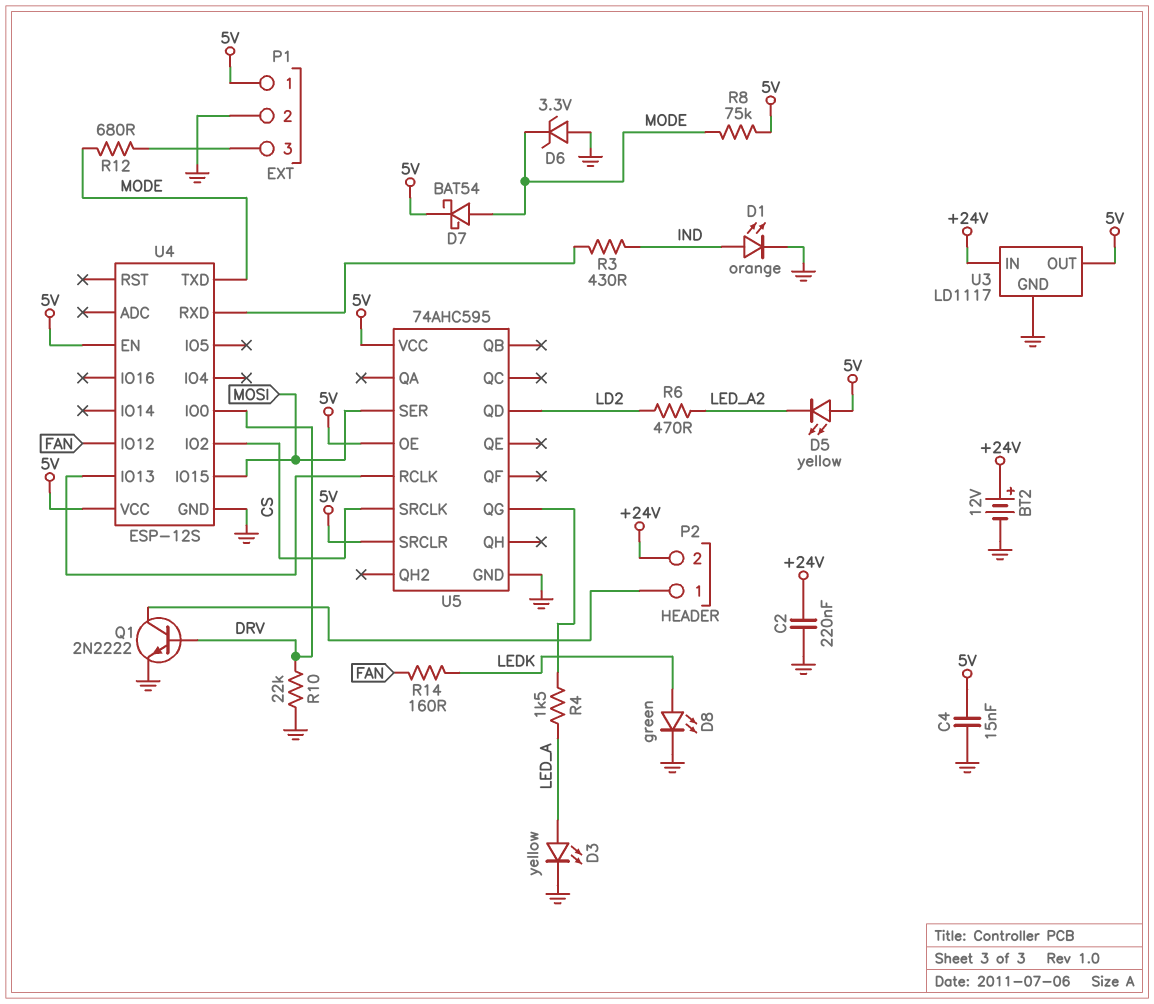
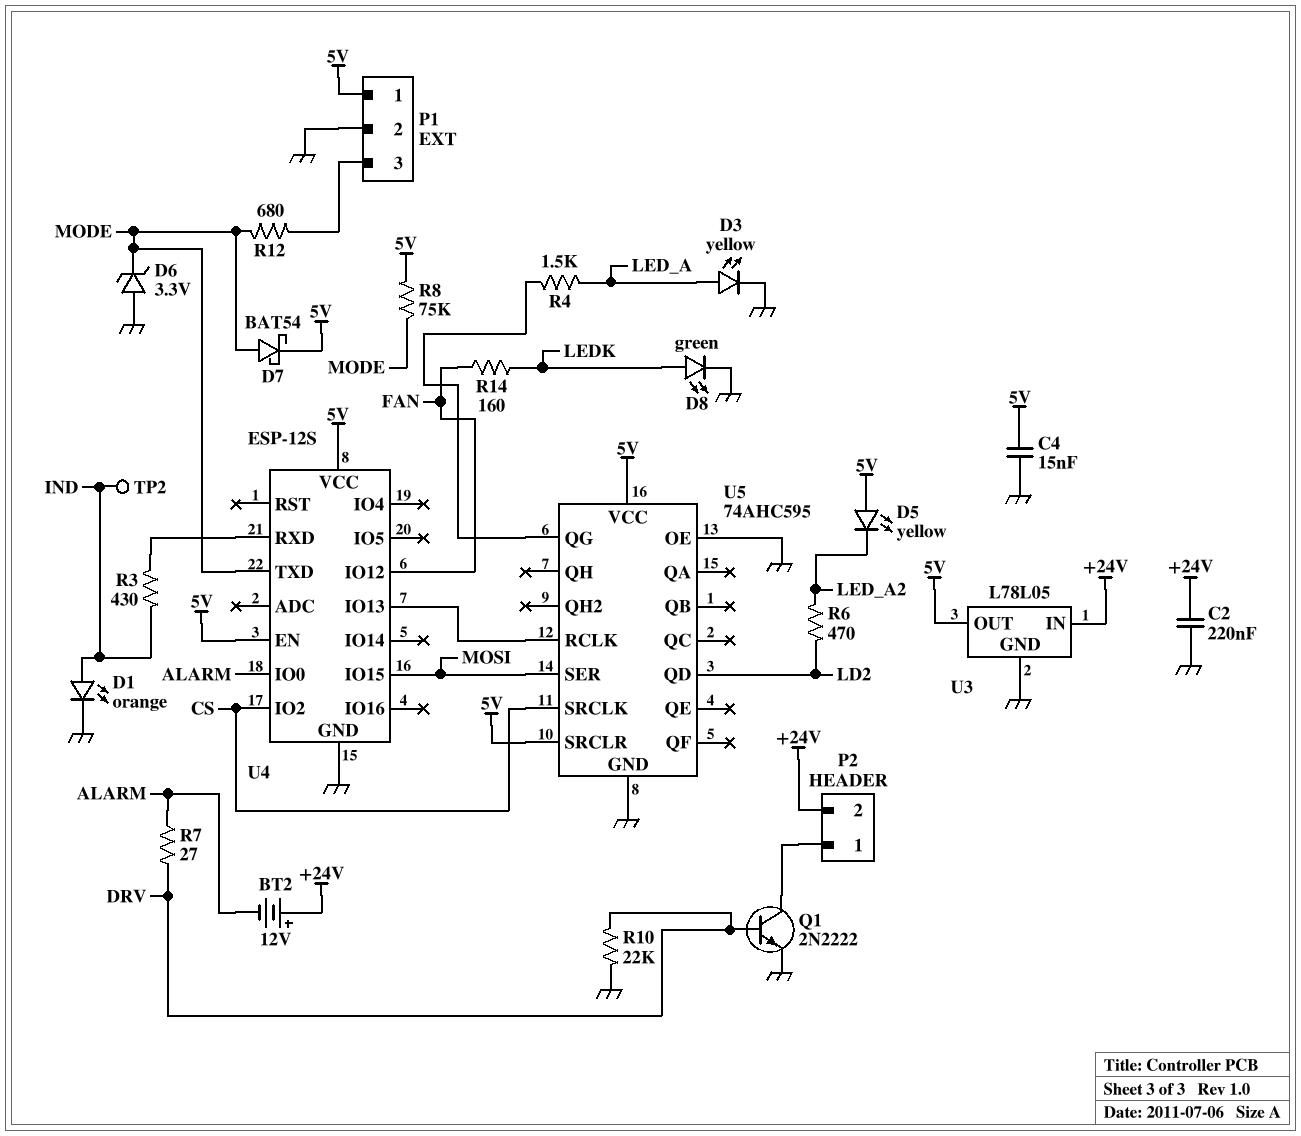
BT2: 12V (plus +24V, minus GND) -> 12V (plus +24V, minus ALARM)
R7: none -> 27 (ALARM, DRV)
TP2: none -> test point (IND)
U3: LD1117 -> L78L05
U4 pin IO0: DRV -> ALARM
U5 pin OE: 5V -> GND

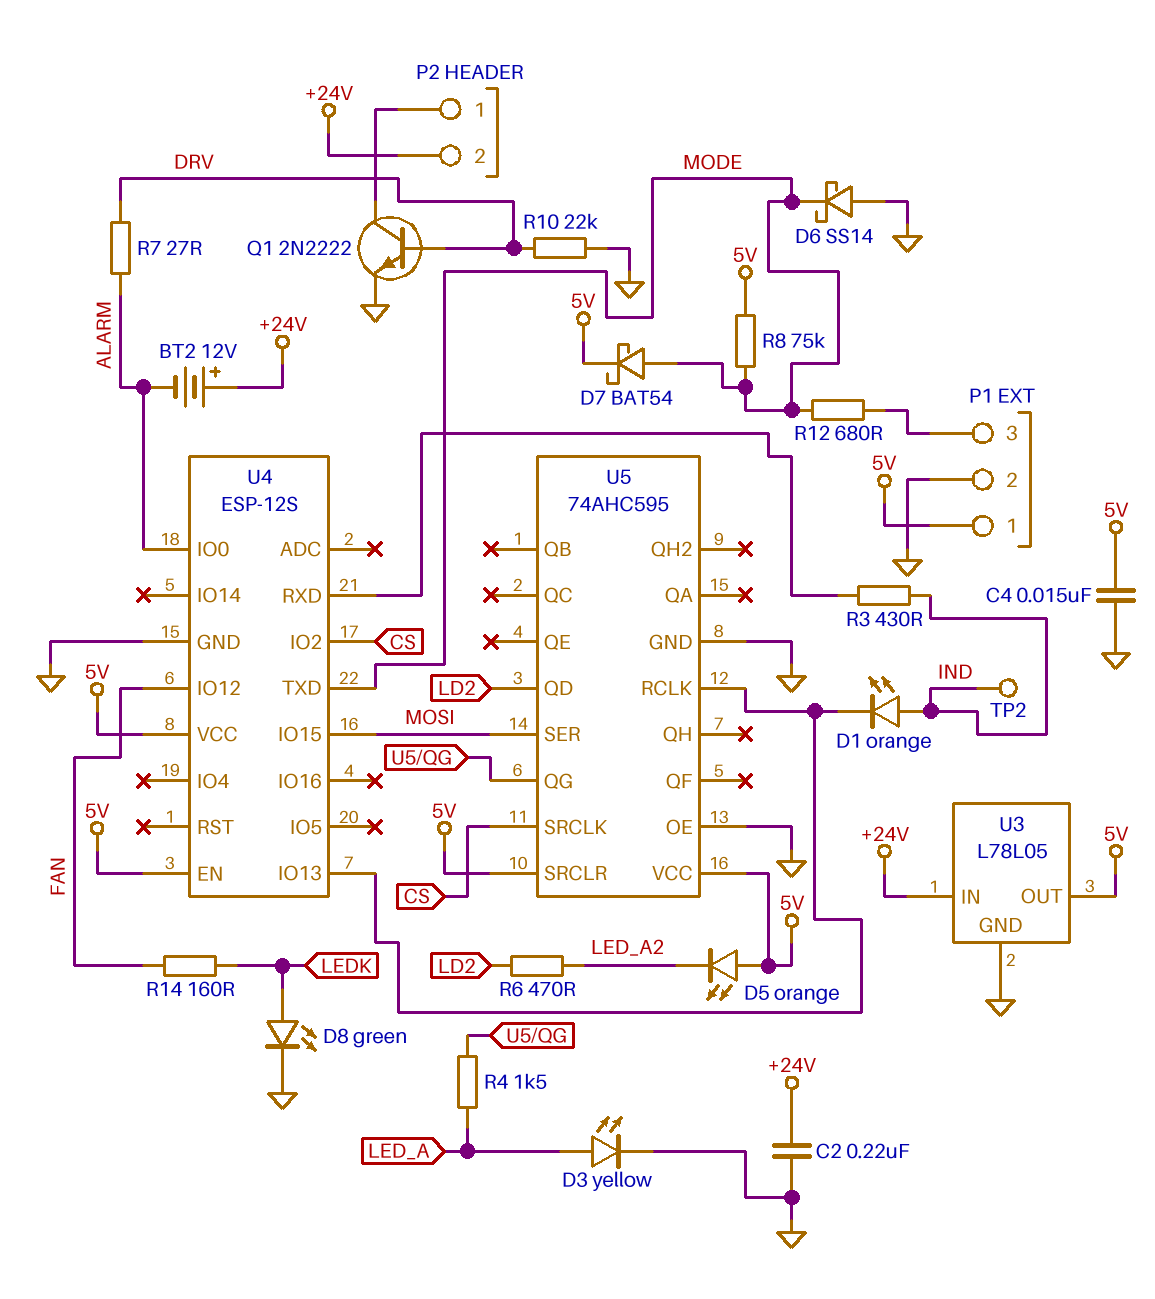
D1: LED orange (A IND, K GND) -> LED orange (A IND, K U4/IO13)
D5: LED yellow (A 5V, K LED_A2) -> LED orange (A 5V, K LED_A2)
D6: zener 3.3V (A GND, K MODE) -> schottky SS14 (A GND, K MODE)

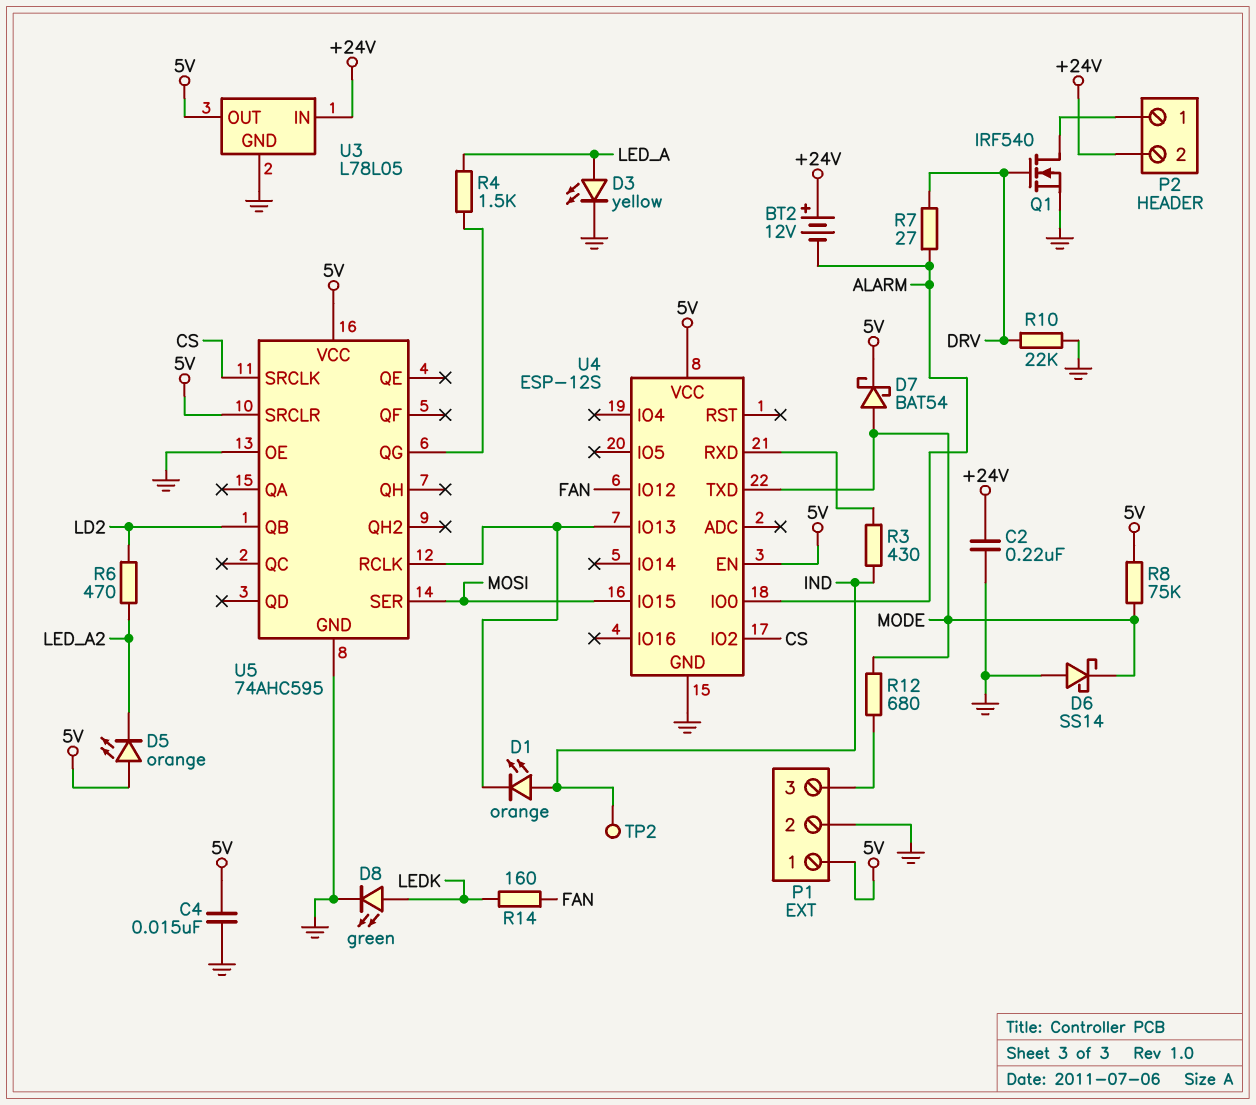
Q1: NPN 2N2222 (B DRV, C P2/1, E GND) -> NMOS IRF540 (G DRV, D P2/1, S GND)
U5 pin QB: none -> LD2
U5 pin QD: LD2 -> none

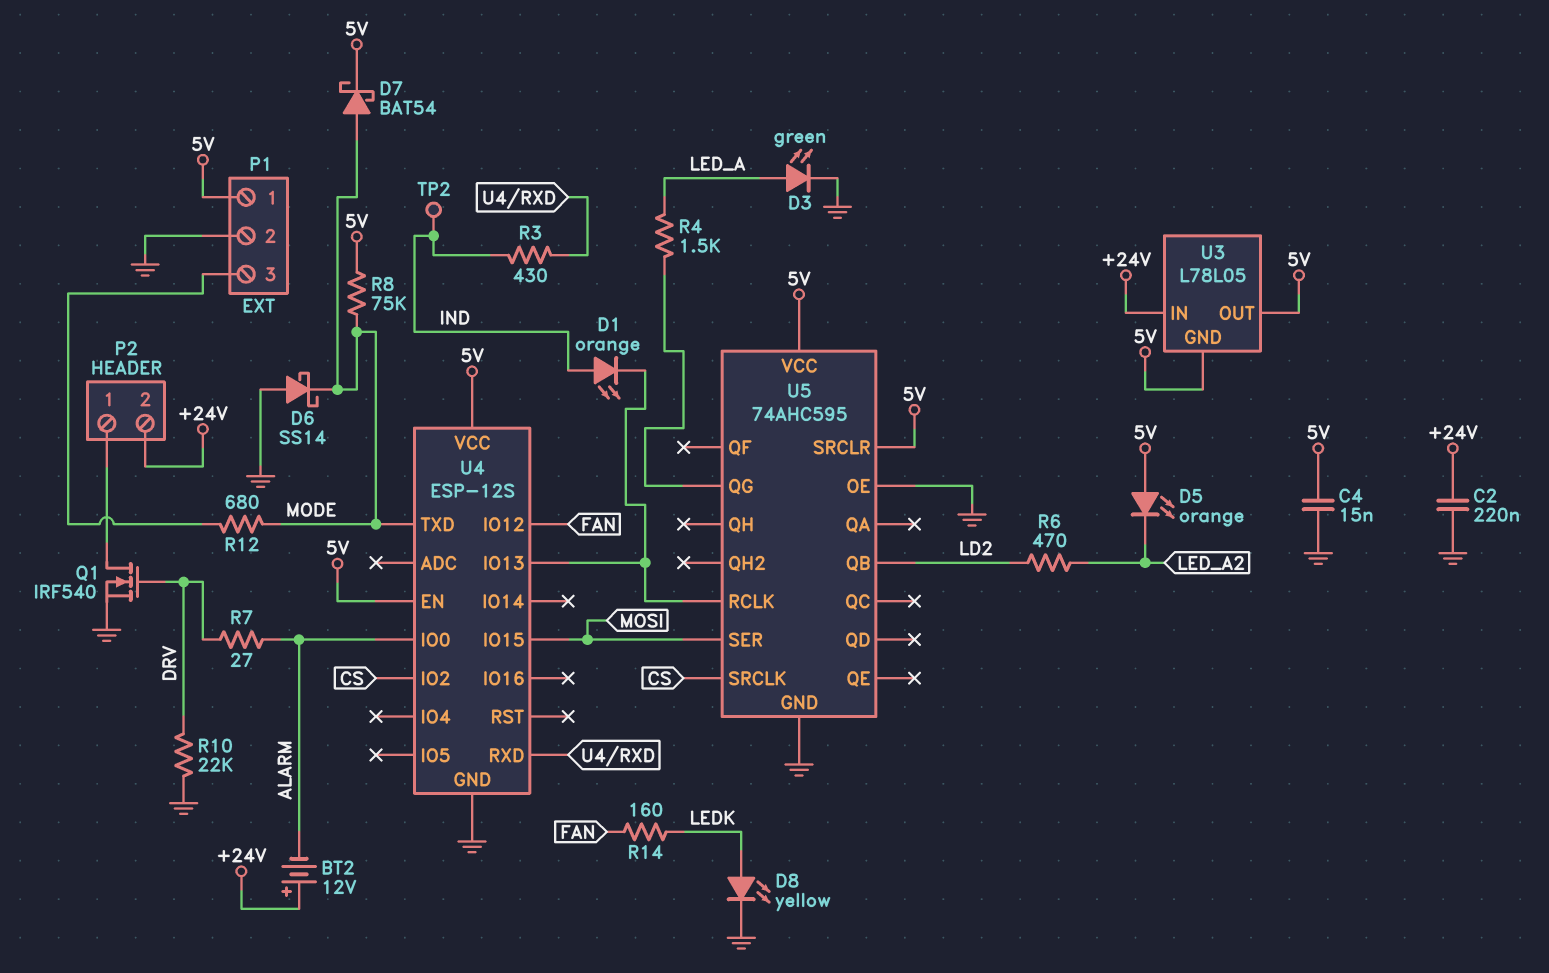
D3: LED yellow (A LED_A, K GND) -> LED green (A LED_A, K GND)
D8: LED green (A LEDK, K GND) -> LED yellow (A LEDK, K GND)
U3 pin GND: GND -> 5V

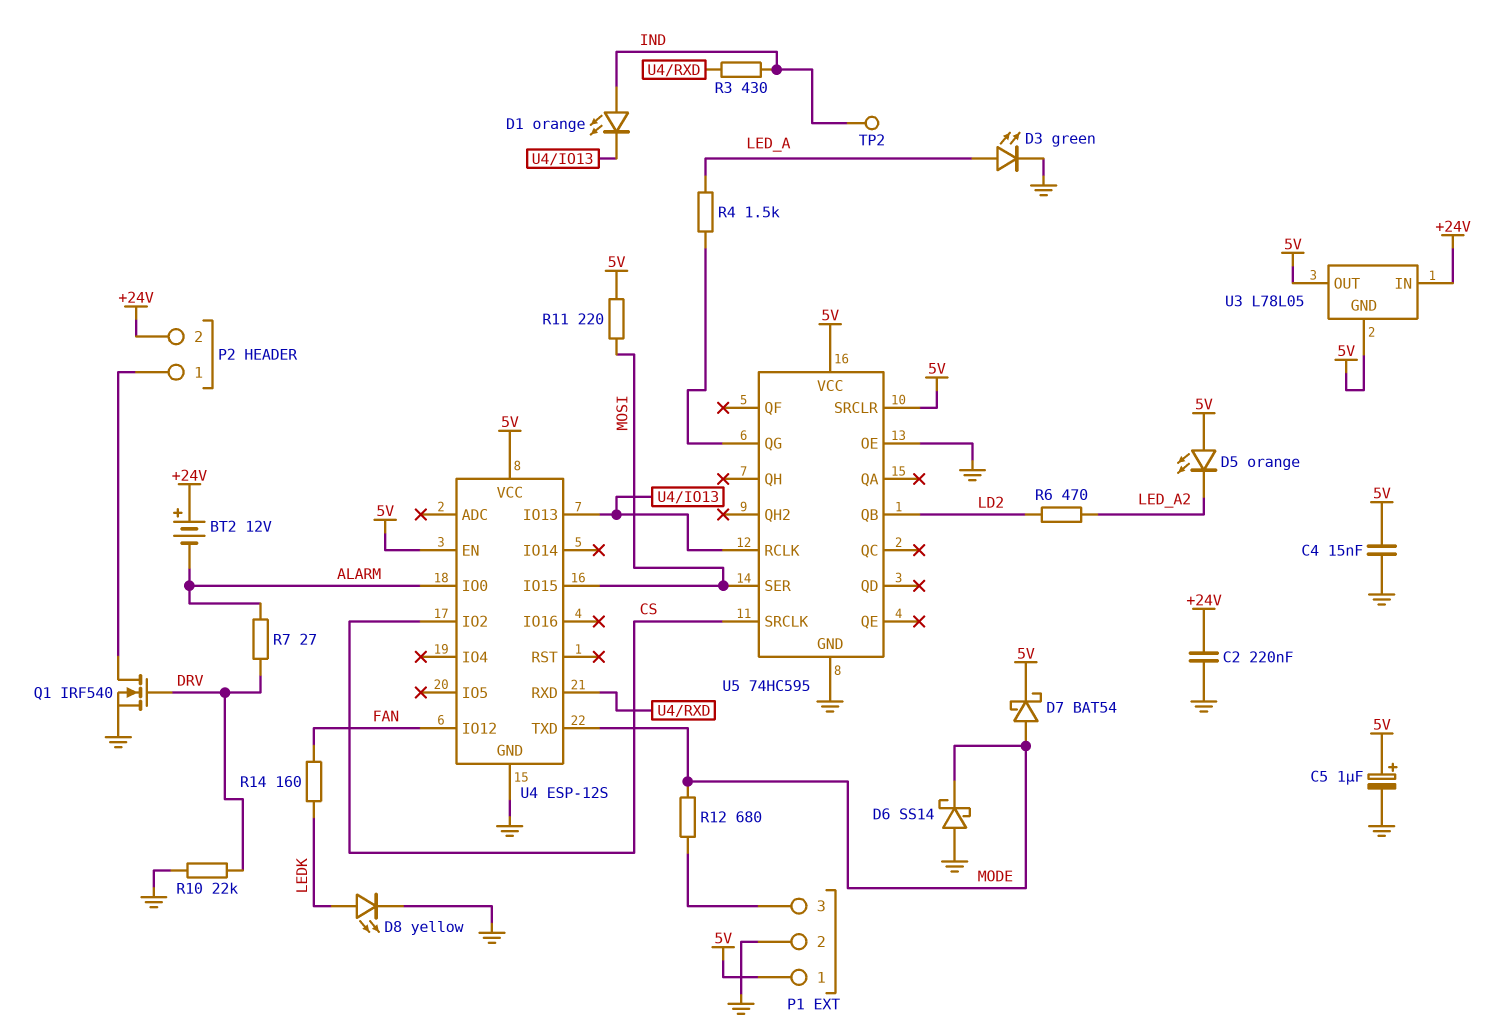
C5: none -> 1uF (plus 5V, minus GND)
R8: 75k (5V, MODE) -> none
R11: none -> 220 (5V, MOSI)
U5: 74AHC595 -> 74HC595

